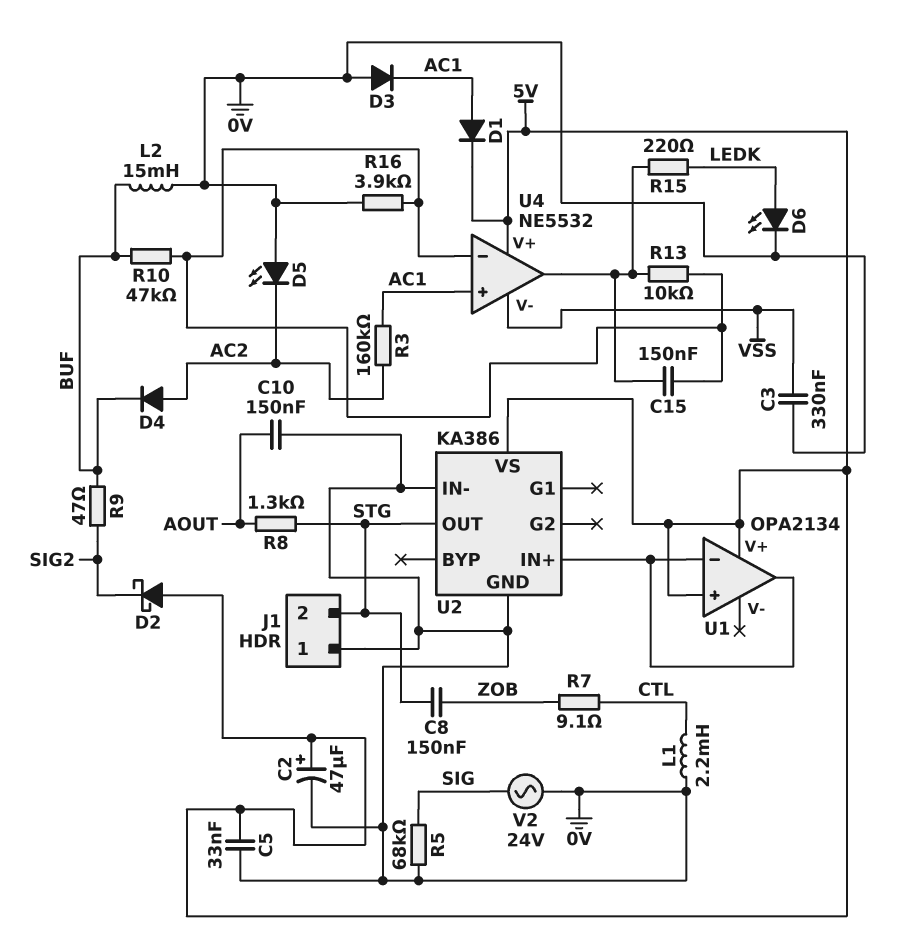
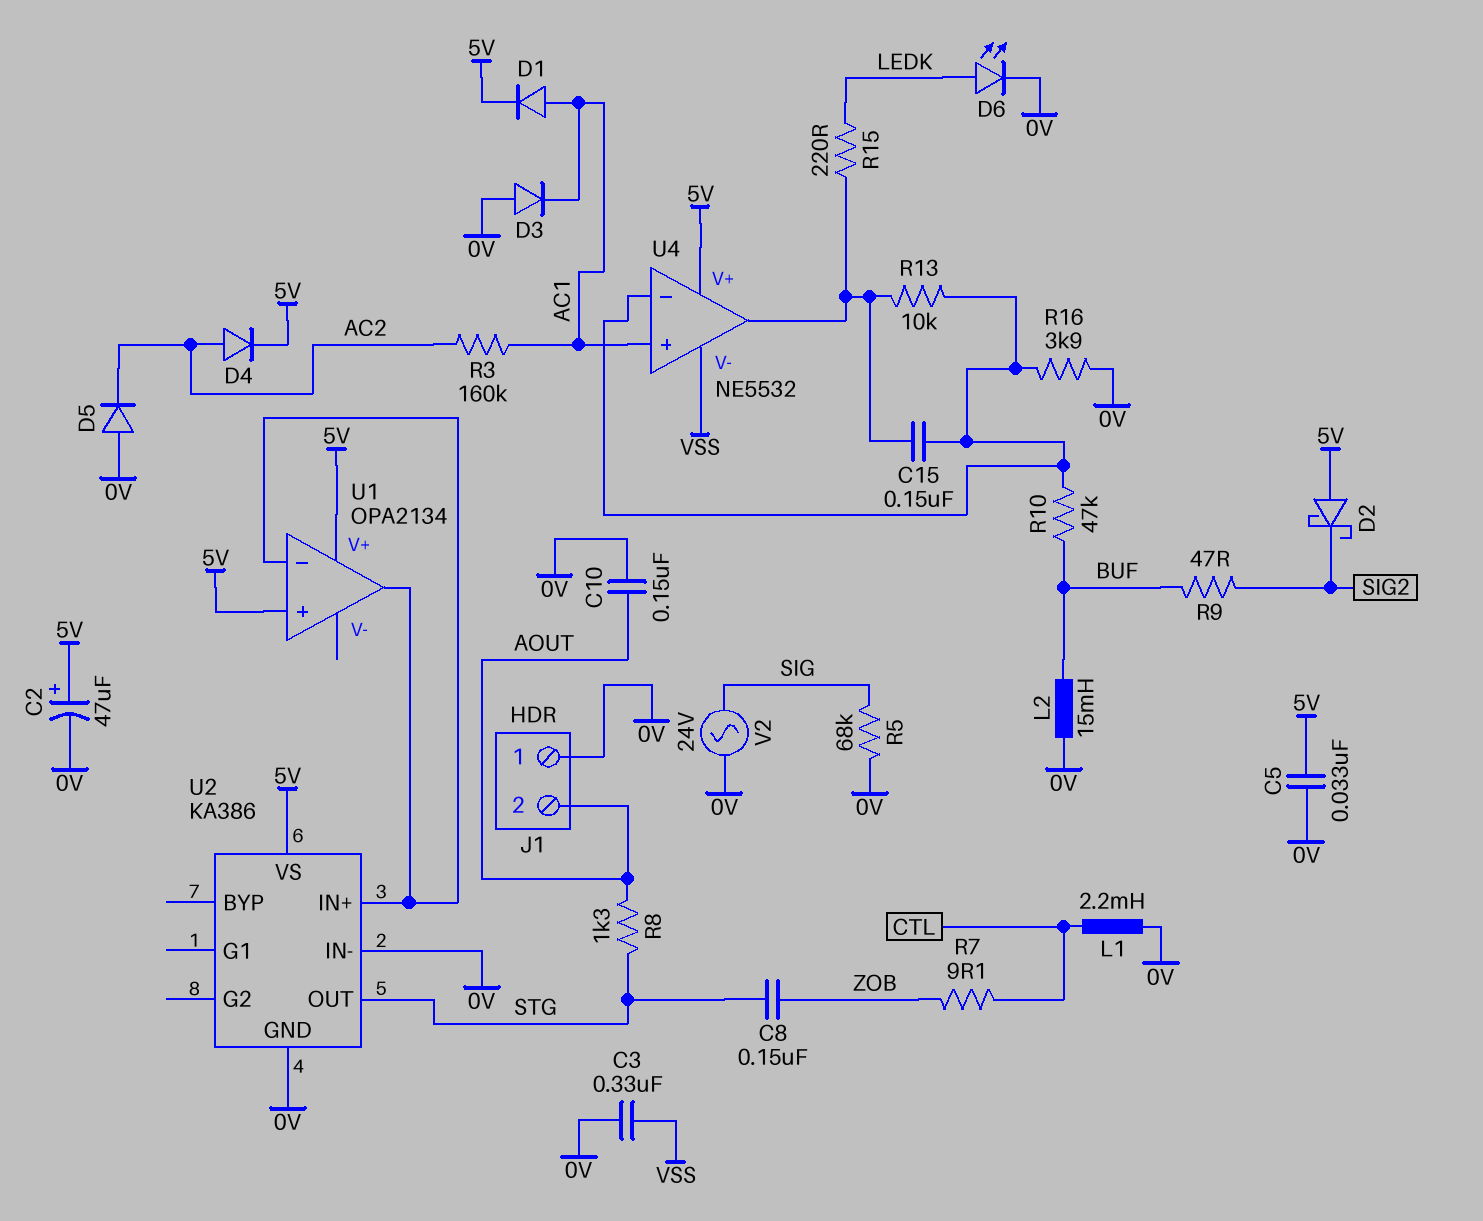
D4: diode (A AC2, K BUF) -> diode (A AC2, K 5V)
D5: LED (A 0V, K AC2) -> diode (A 0V, K AC2)
J1 pin 2: STG -> AOUT

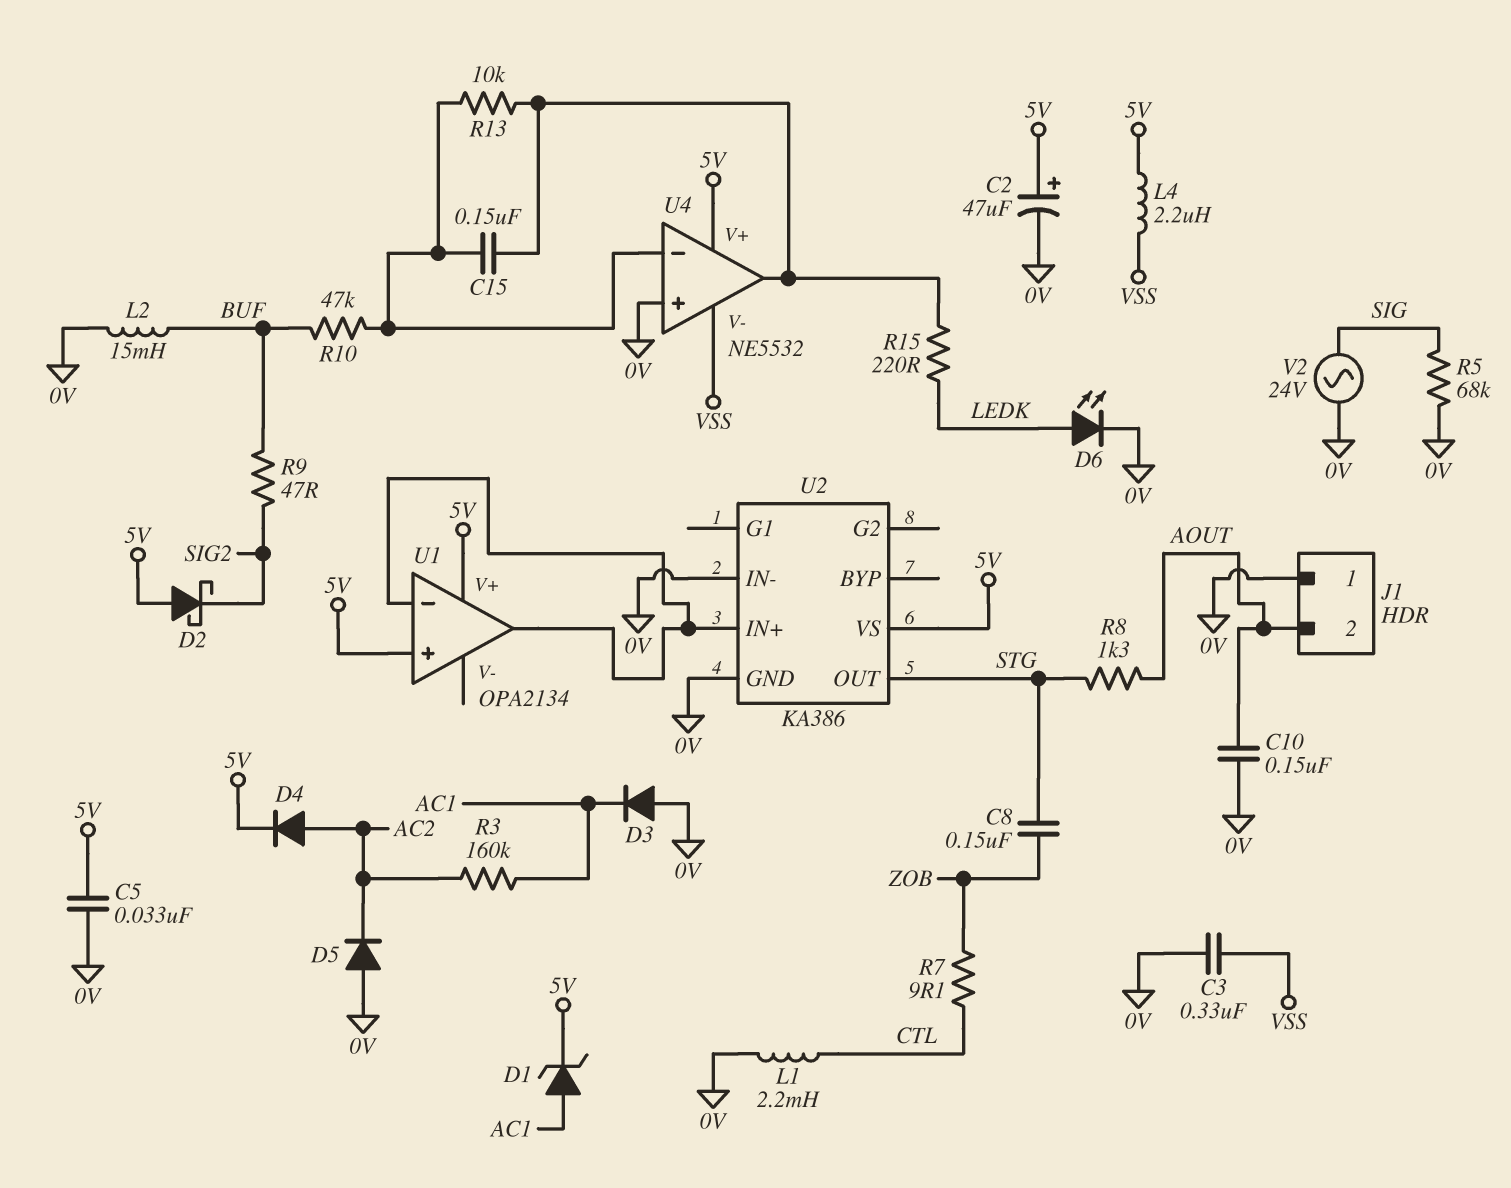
D1: diode (A AC1, K 5V) -> zener (A AC1, K 5V)
L4: none -> 2.2uH (5V, VSS)
R16: 3.9k (0V, U4/in-) -> none
U4 pin in+: AC1 -> 0V

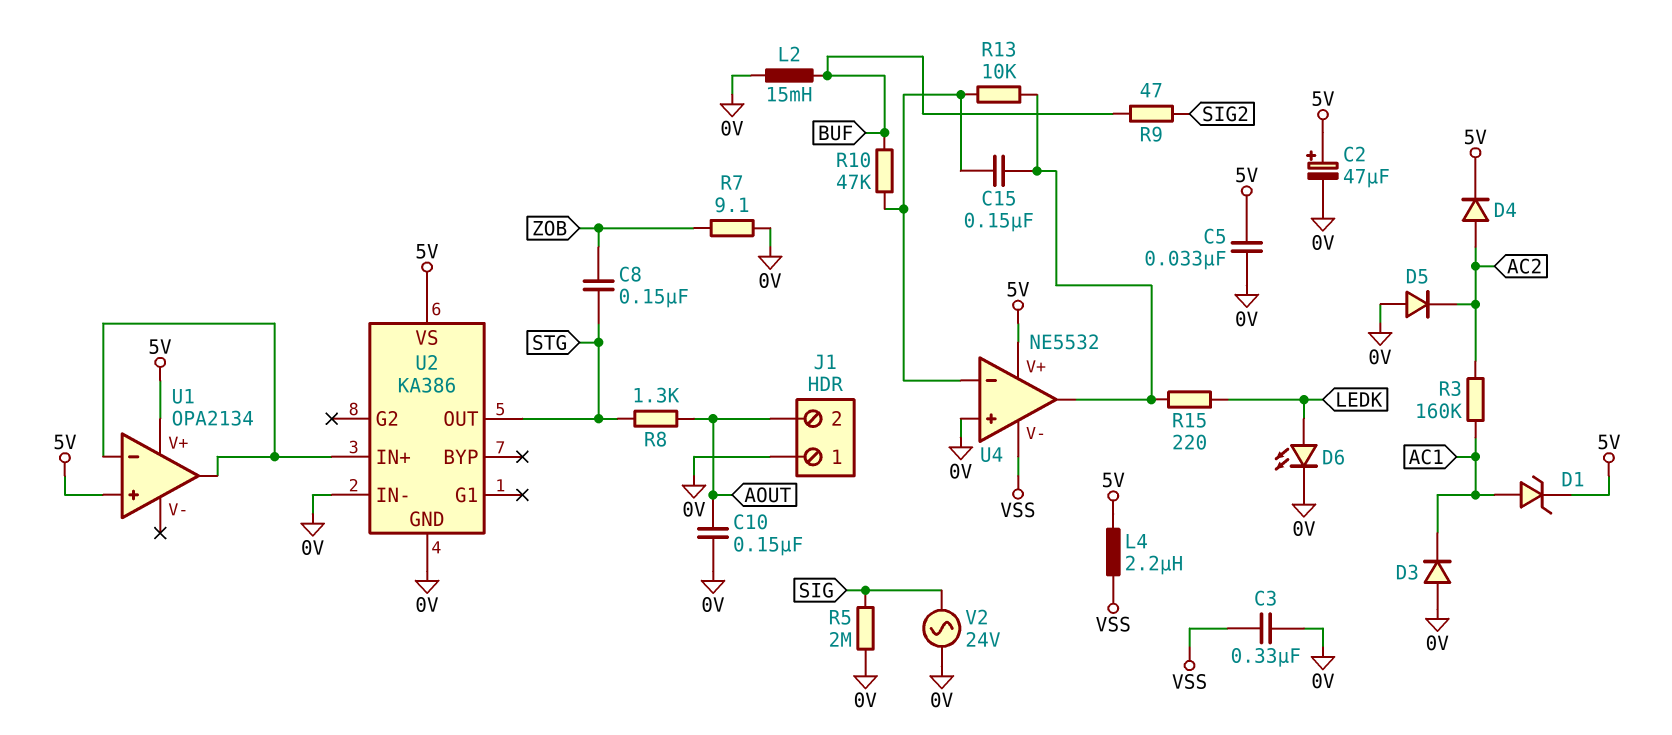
D2: schottky (A 5V, K SIG2) -> none
L1: 2.2mH (0V, CTL) -> none
R5: 68k (0V, SIG) -> 2M (0V, SIG)
R7: 9.1 (CTL, ZOB) -> 9.1 (0V, ZOB)

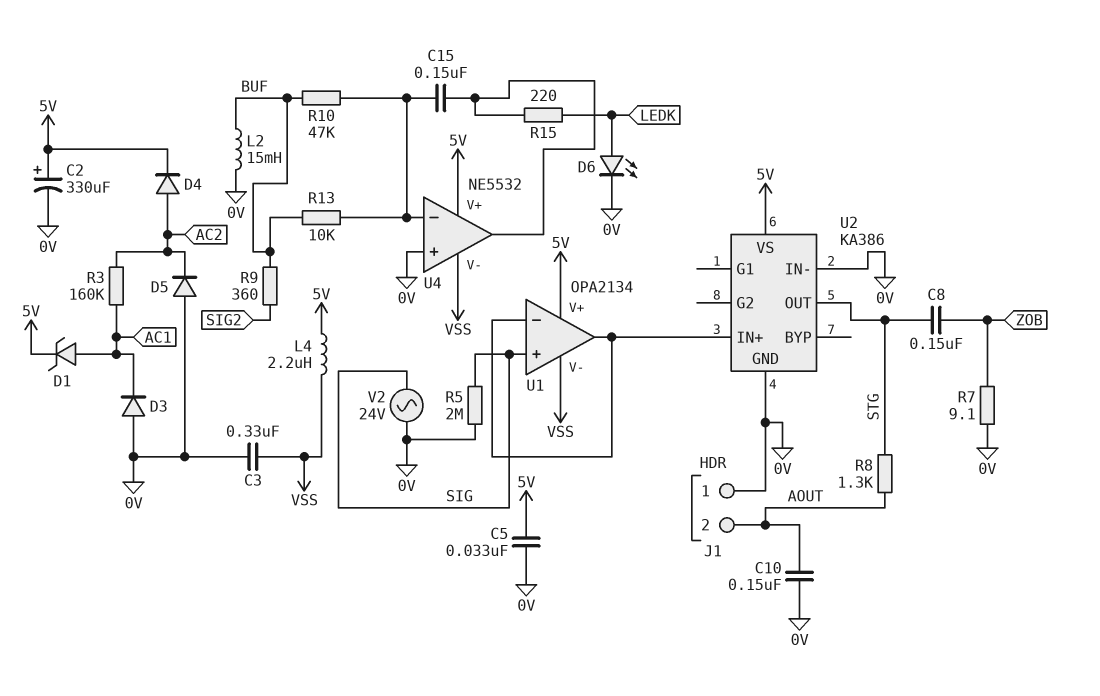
C2: 47uF (plus 5V, minus 0V) -> 330uF (plus 5V, minus 0V)
R9: 47 (BUF, SIG2) -> 360 (BUF, SIG2)
R13: 10k (U4/in-, U4/out) -> 10k (BUF, U4/in-)
U1 pin V-: none -> VSS
U1 pin in+: 5V -> SIG

